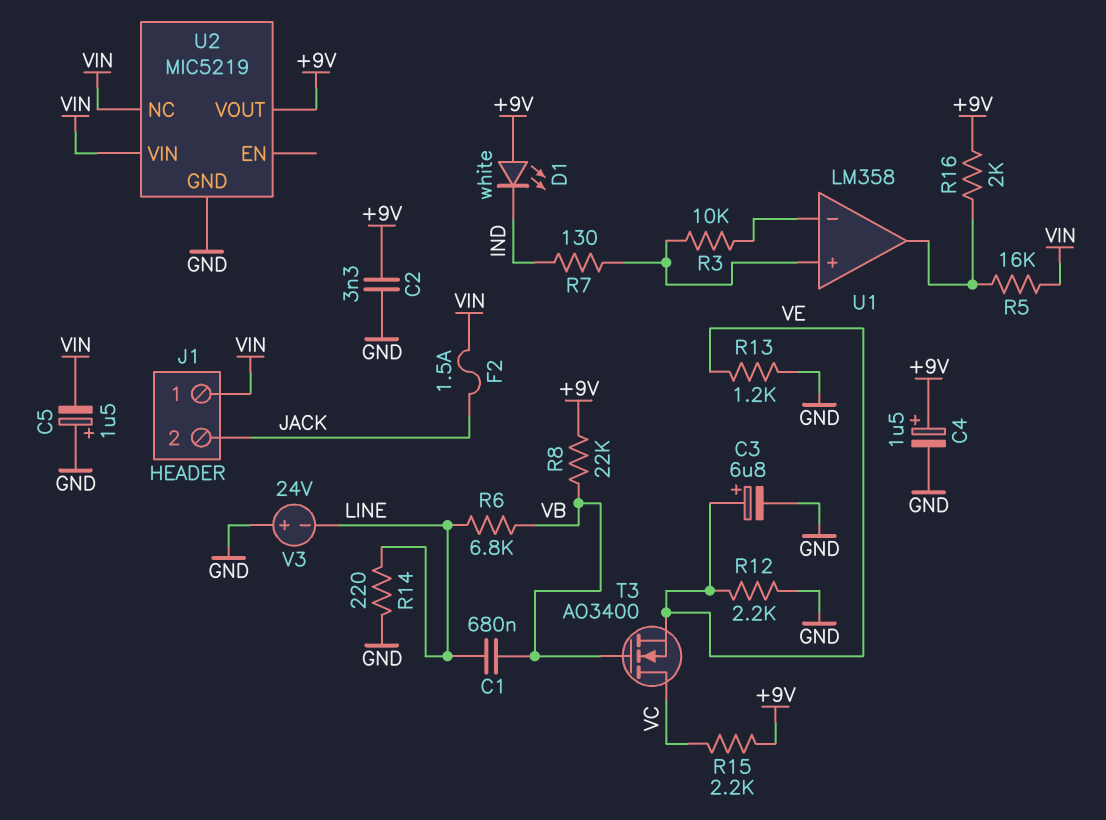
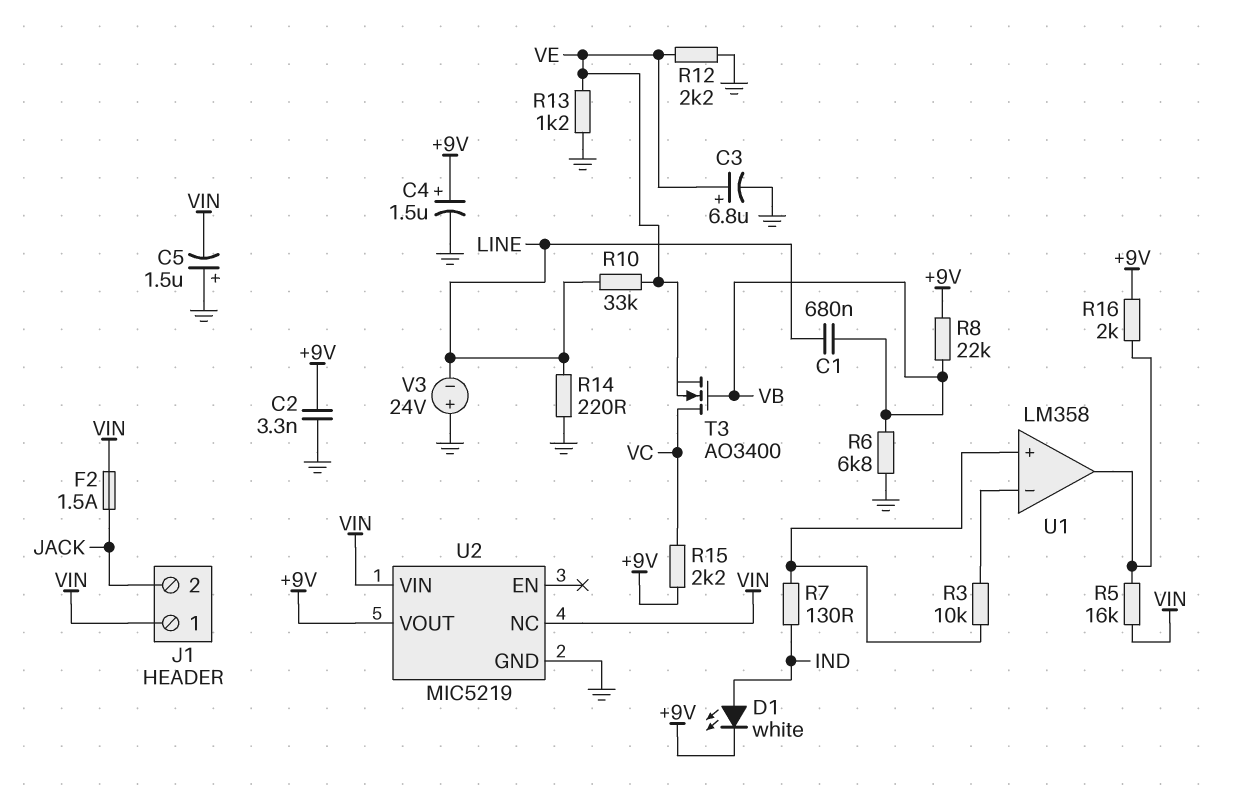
D1: LED white (A +9V, K IND) -> LED white (A IND, K +9V)
R6: 6.8k (LINE, VB) -> 6.8k (GND, VB)
R10: none -> 33k (LINE, VE)

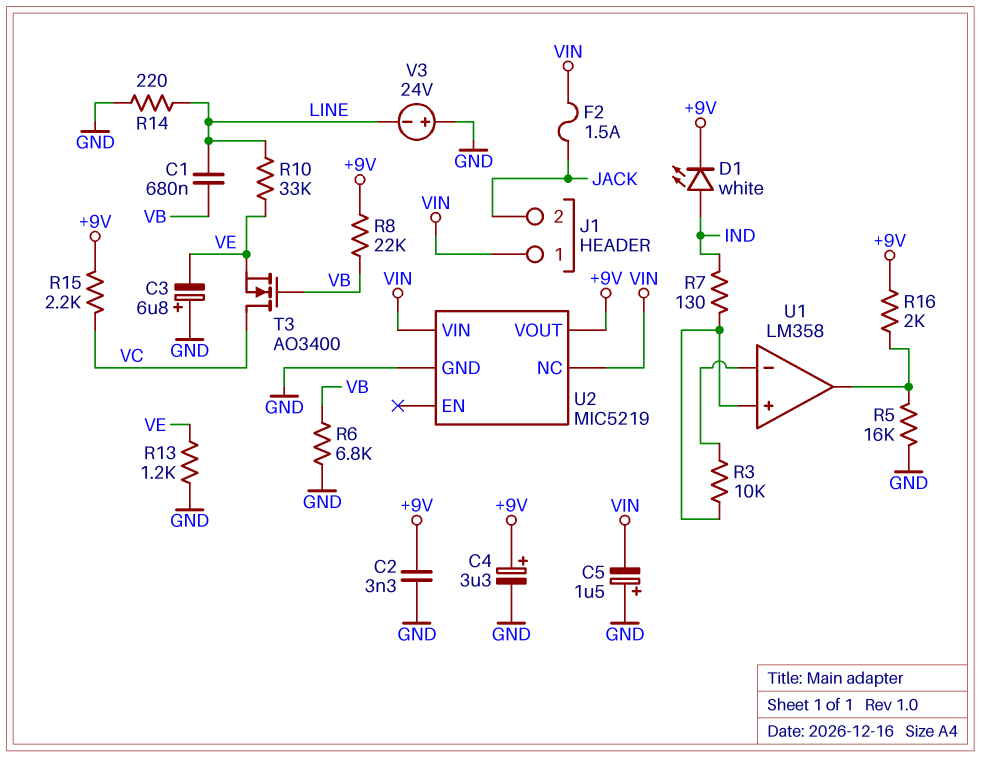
C3: 6.8uF (plus VE, minus GND) -> 6.8uF (plus GND, minus VE)
C4: 1.5uF (plus +9V, minus GND) -> 3.3uF (plus +9V, minus GND)
R5: 16k (U1/out, VIN) -> 16k (GND, U1/out)
R12: 2.2k (GND, VE) -> none

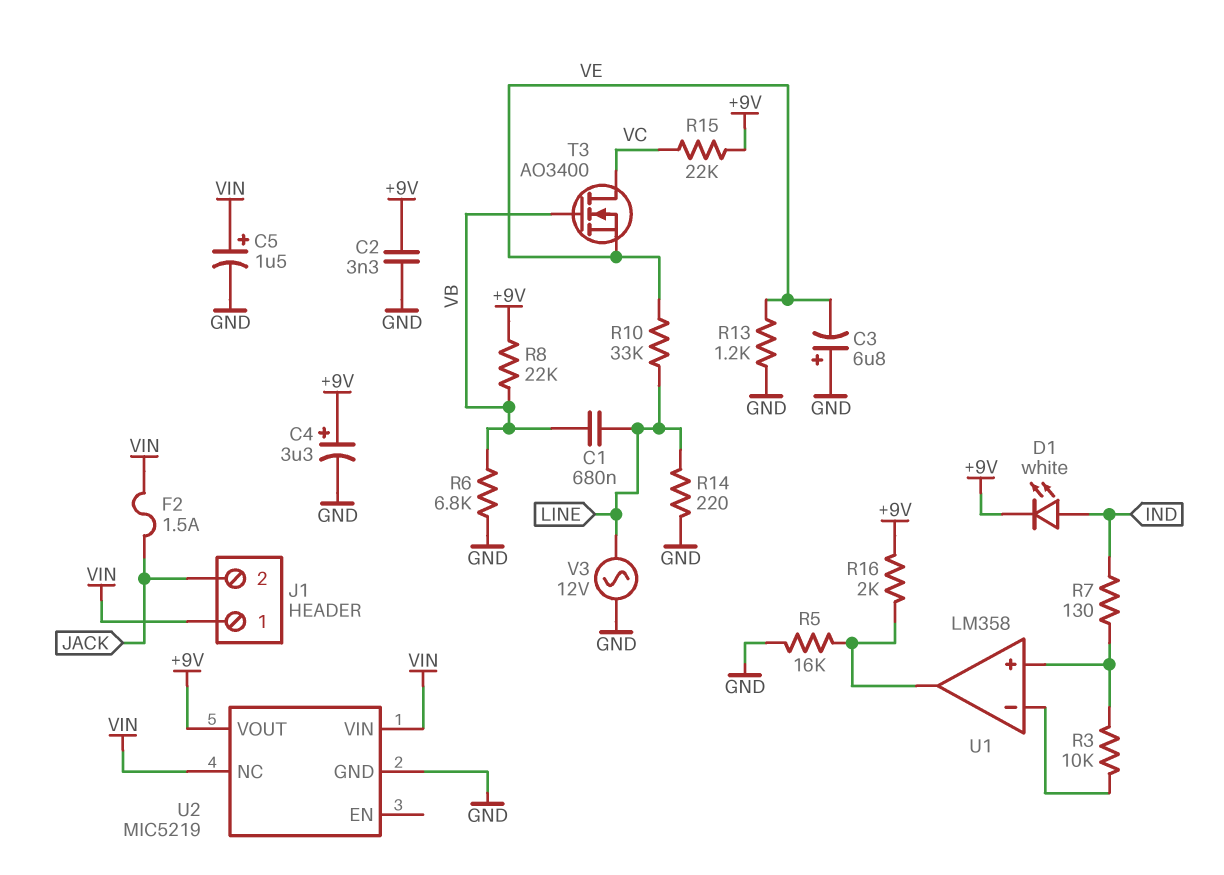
C5: 1.5uF (plus GND, minus VIN) -> 1.5uF (plus VIN, minus GND)
R15: 2.2k (+9V, VC) -> 22k (+9V, VC)
V3: 24V (plus GND, minus LINE) -> AC 12V (GND, LINE)

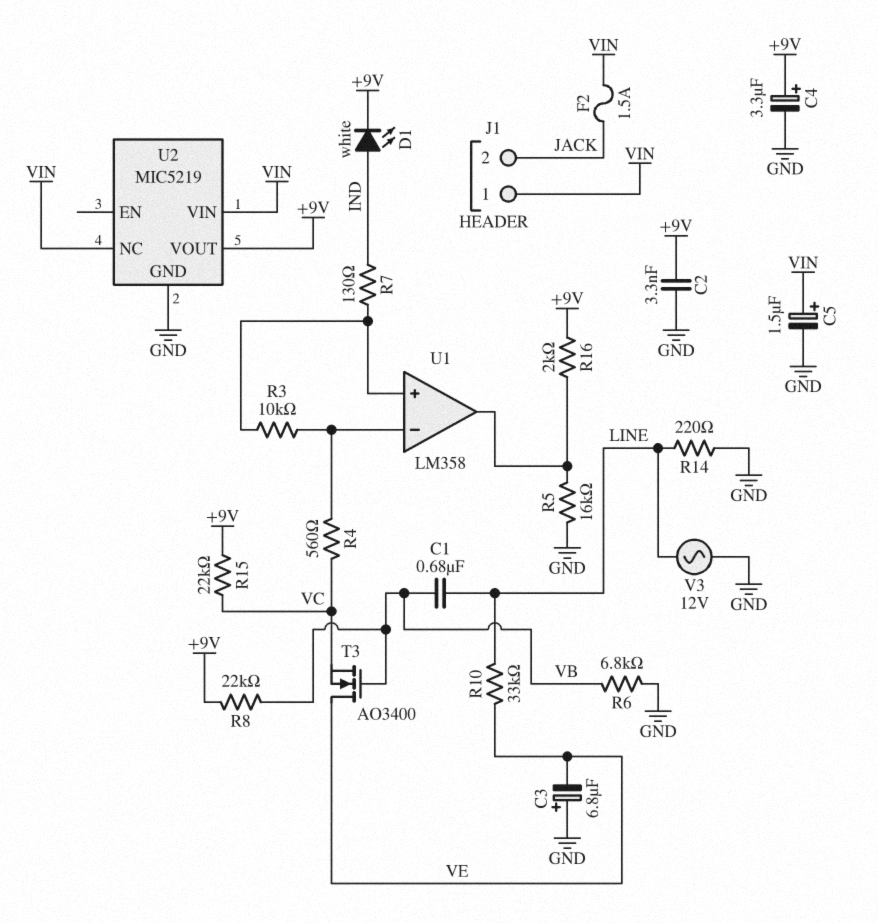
R4: none -> 560 (U1/in-, VC)
R13: 1.2k (GND, VE) -> none
T3: NMOS AO3400 (G VB, D VC, S VE) -> NMOS AO3400 (G VB, D VE, S VC)

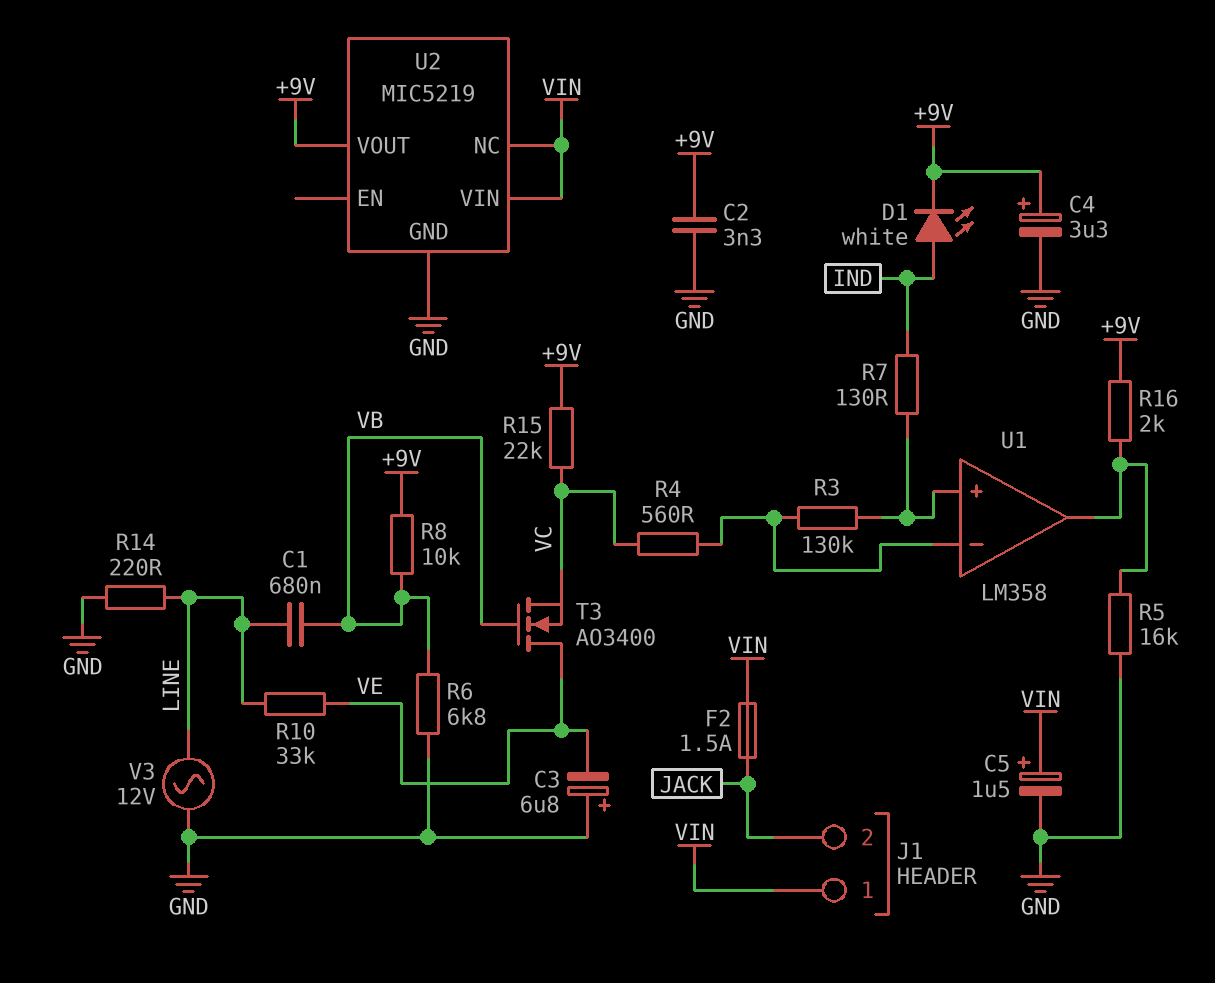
R3: 10k (U1/in+, U1/in-) -> 130k (U1/in+, U1/in-)
R8: 22k (+9V, VB) -> 10k (+9V, VB)

